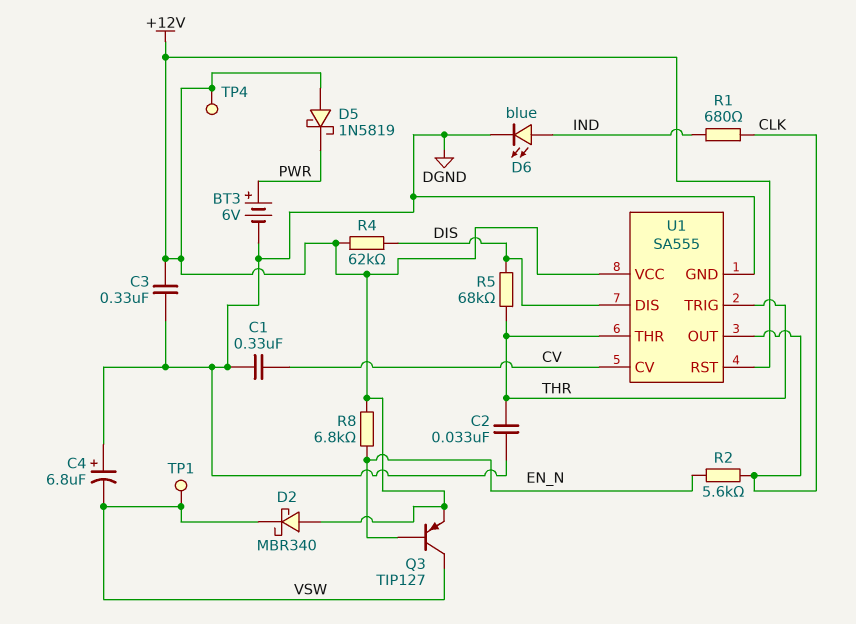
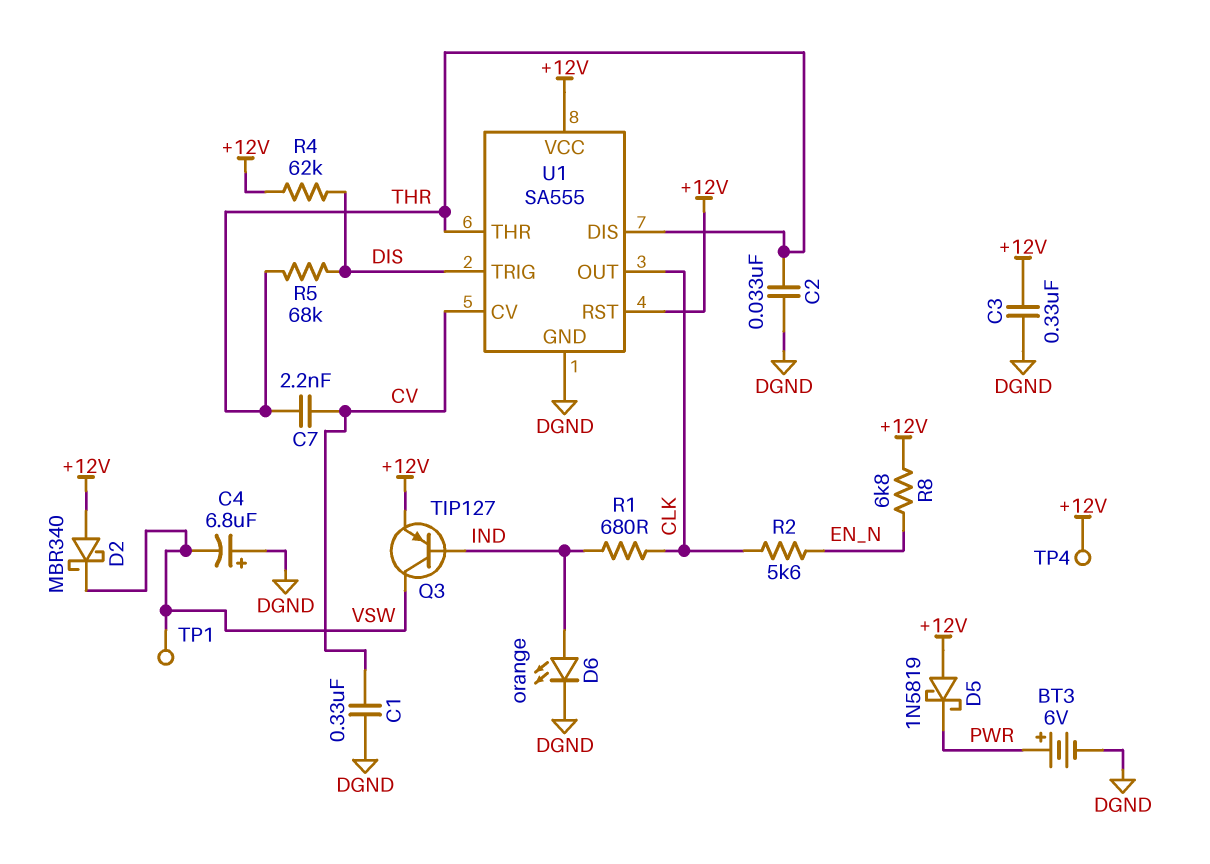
C7: none -> 2.2nF (CV, THR)
D6: LED blue (A IND, K DGND) -> LED orange (A IND, K DGND)
Q3: PNP TIP127 (B EN_N, C VSW, E +12V) -> PNP TIP127 (B IND, C VSW, E +12V)
U1 pin DIS: DIS -> THR
U1 pin TRIG: THR -> DIS

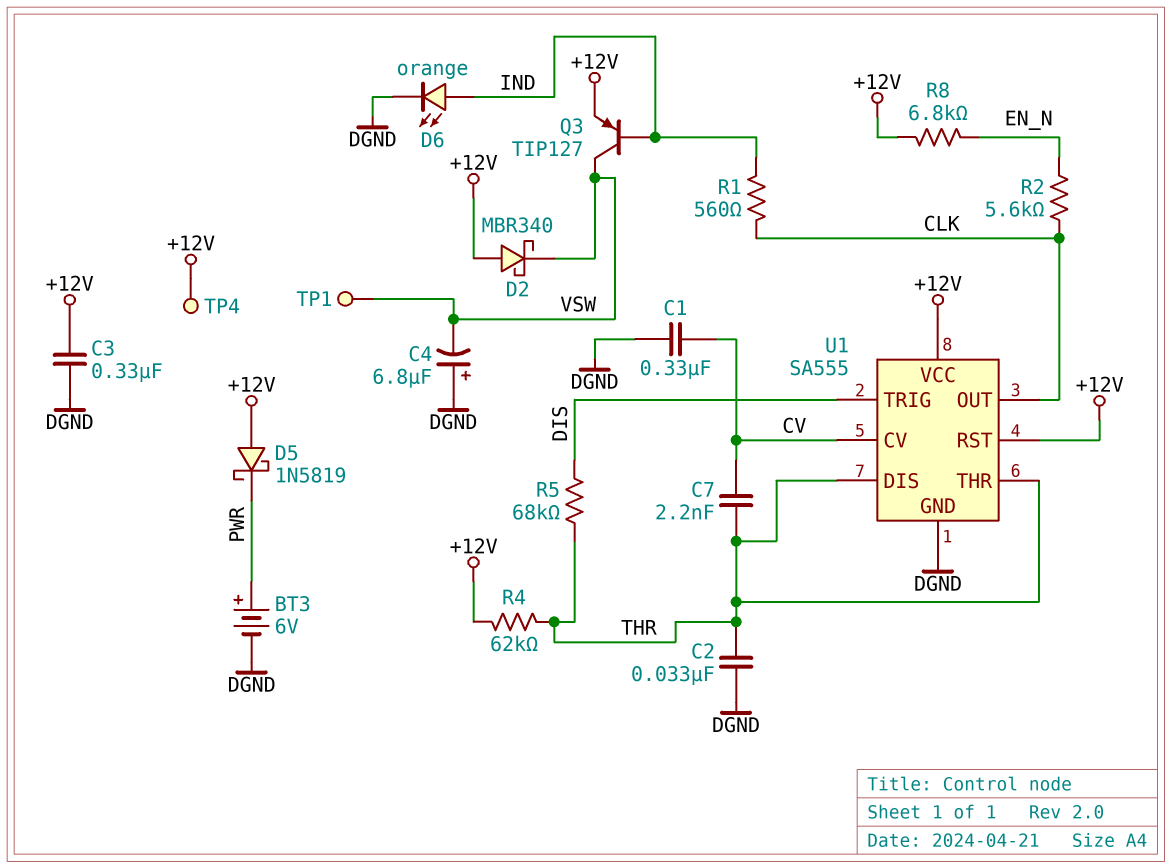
R1: 680 (CLK, IND) -> 560 (CLK, IND)
R4: 62k (+12V, DIS) -> 62k (+12V, THR)

